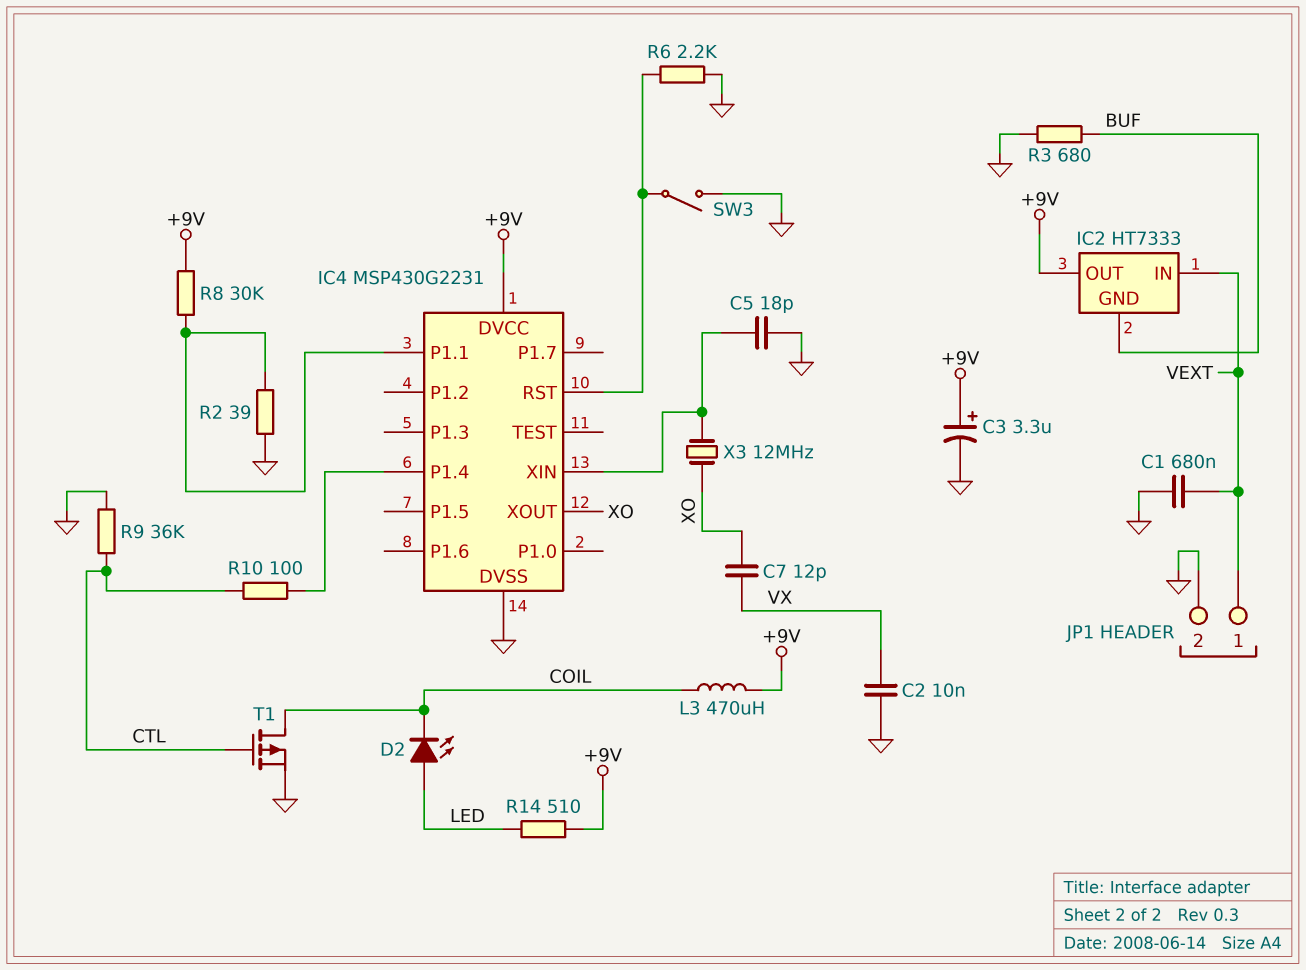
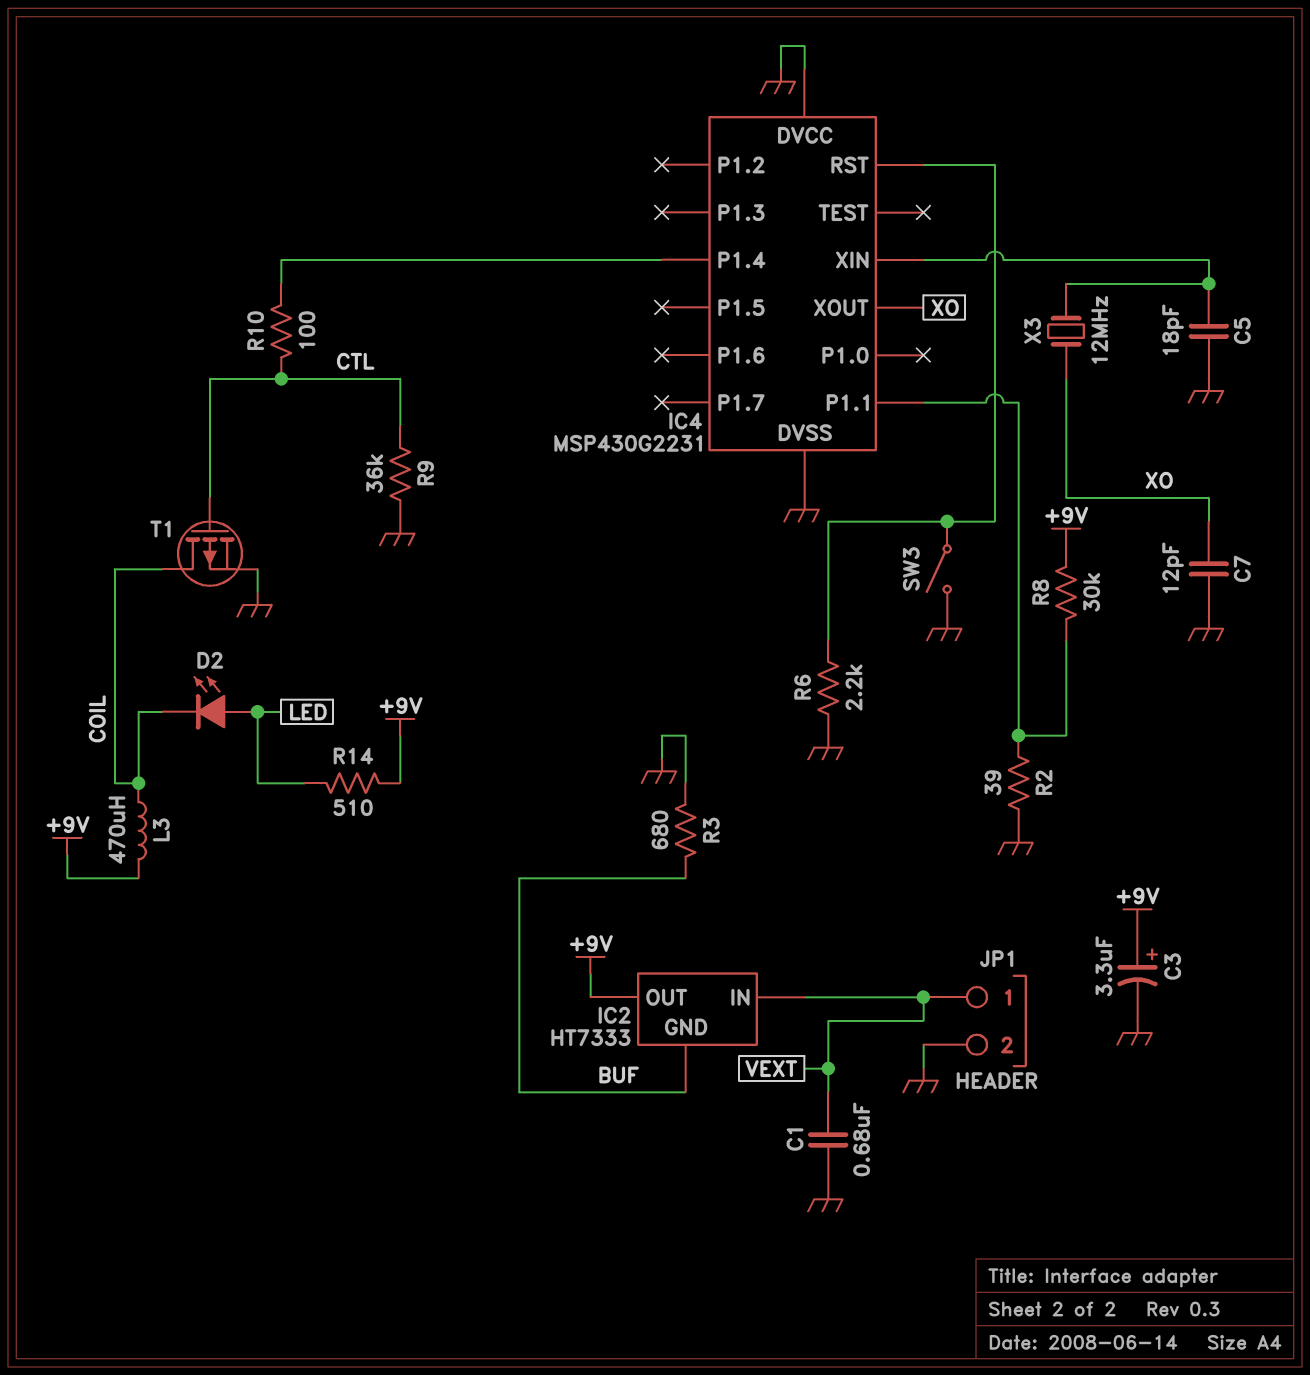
C2: 10nF (GND, VX) -> none
C7: 12pF (VX, XO) -> 12pF (GND, XO)
IC4 pin DVCC: +9V -> GND

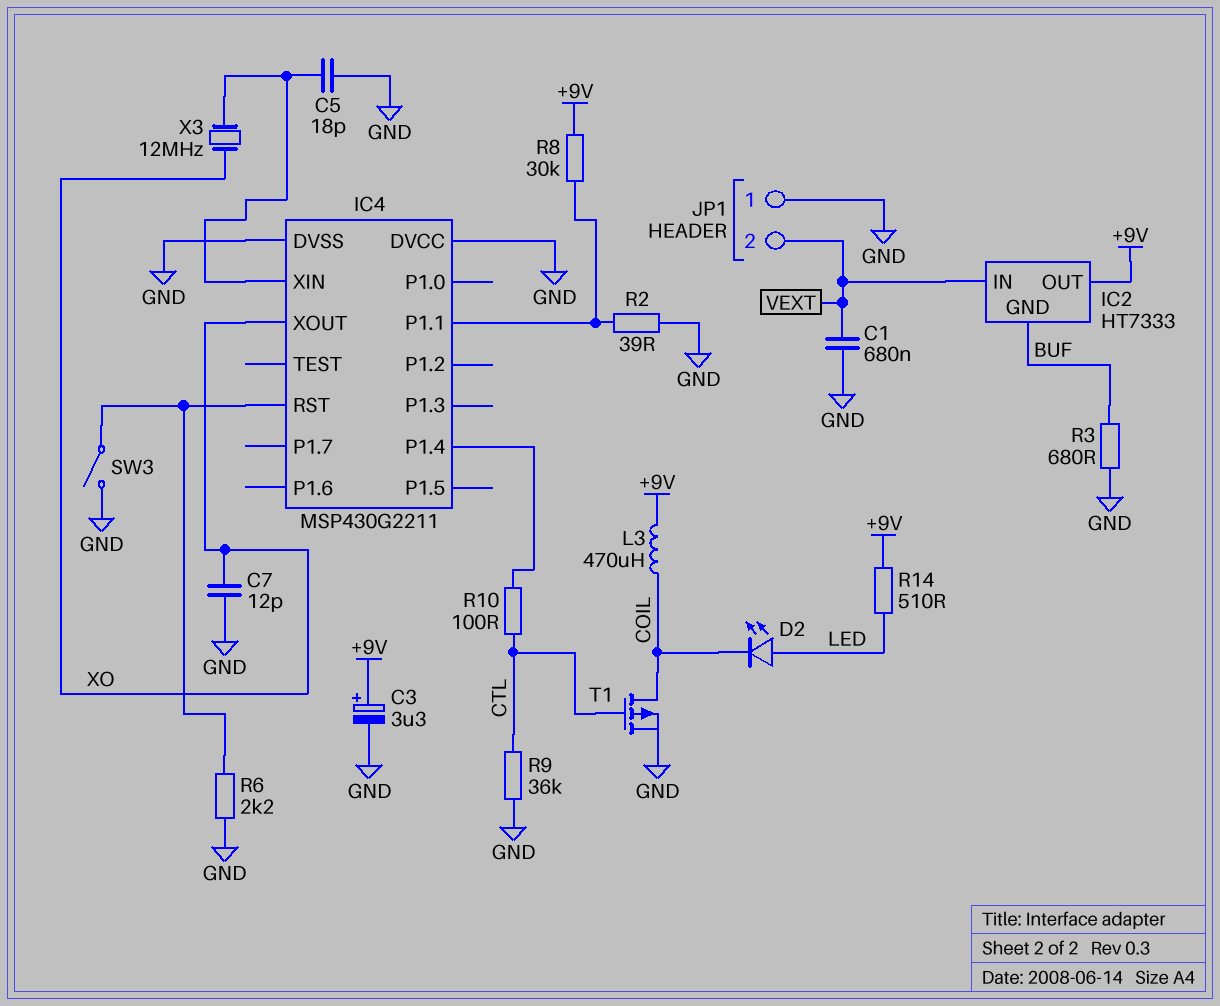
IC4: MSP430G2231 -> MSP430G2211
JP1 pin 1: VEXT -> GND
JP1 pin 2: GND -> VEXT

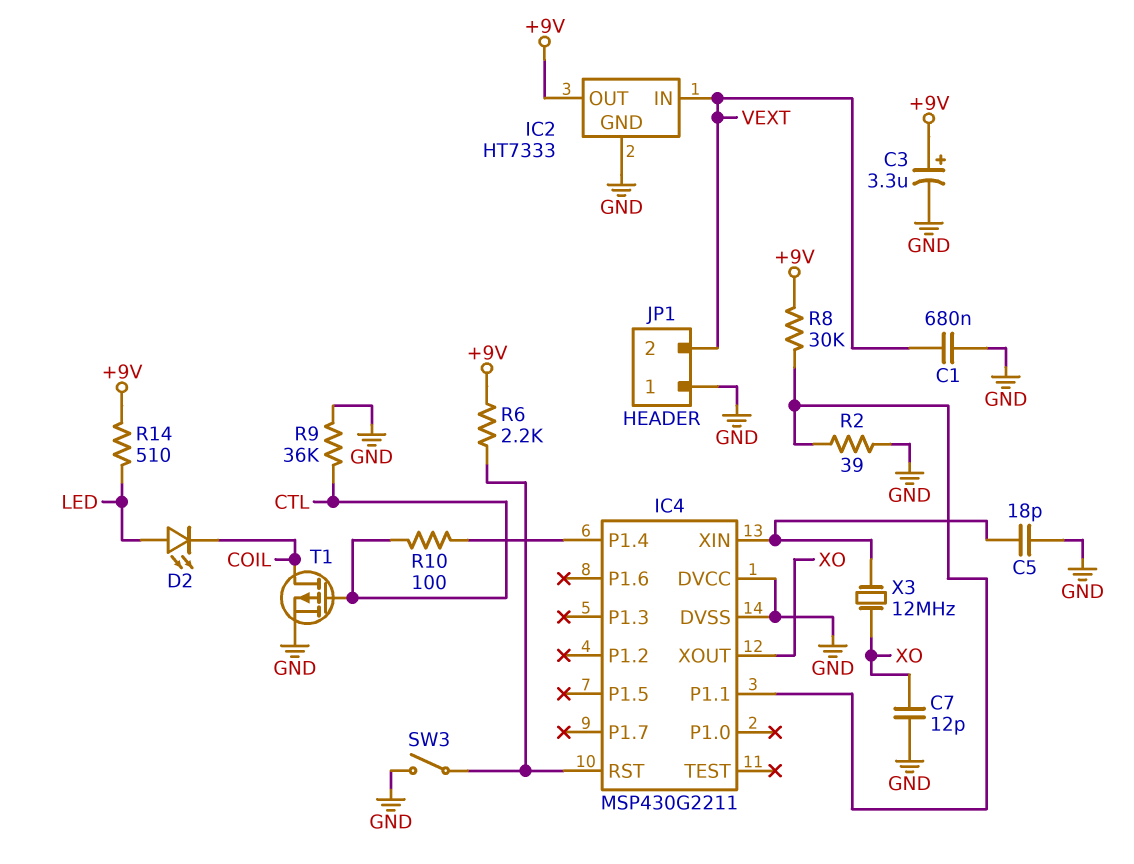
IC2 pin GND: BUF -> GND
L3: 470uH (+9V, COIL) -> none
R3: 680 (BUF, GND) -> none
R6: 2.2k (GND, IC4/RST) -> 2.2k (+9V, IC4/RST)

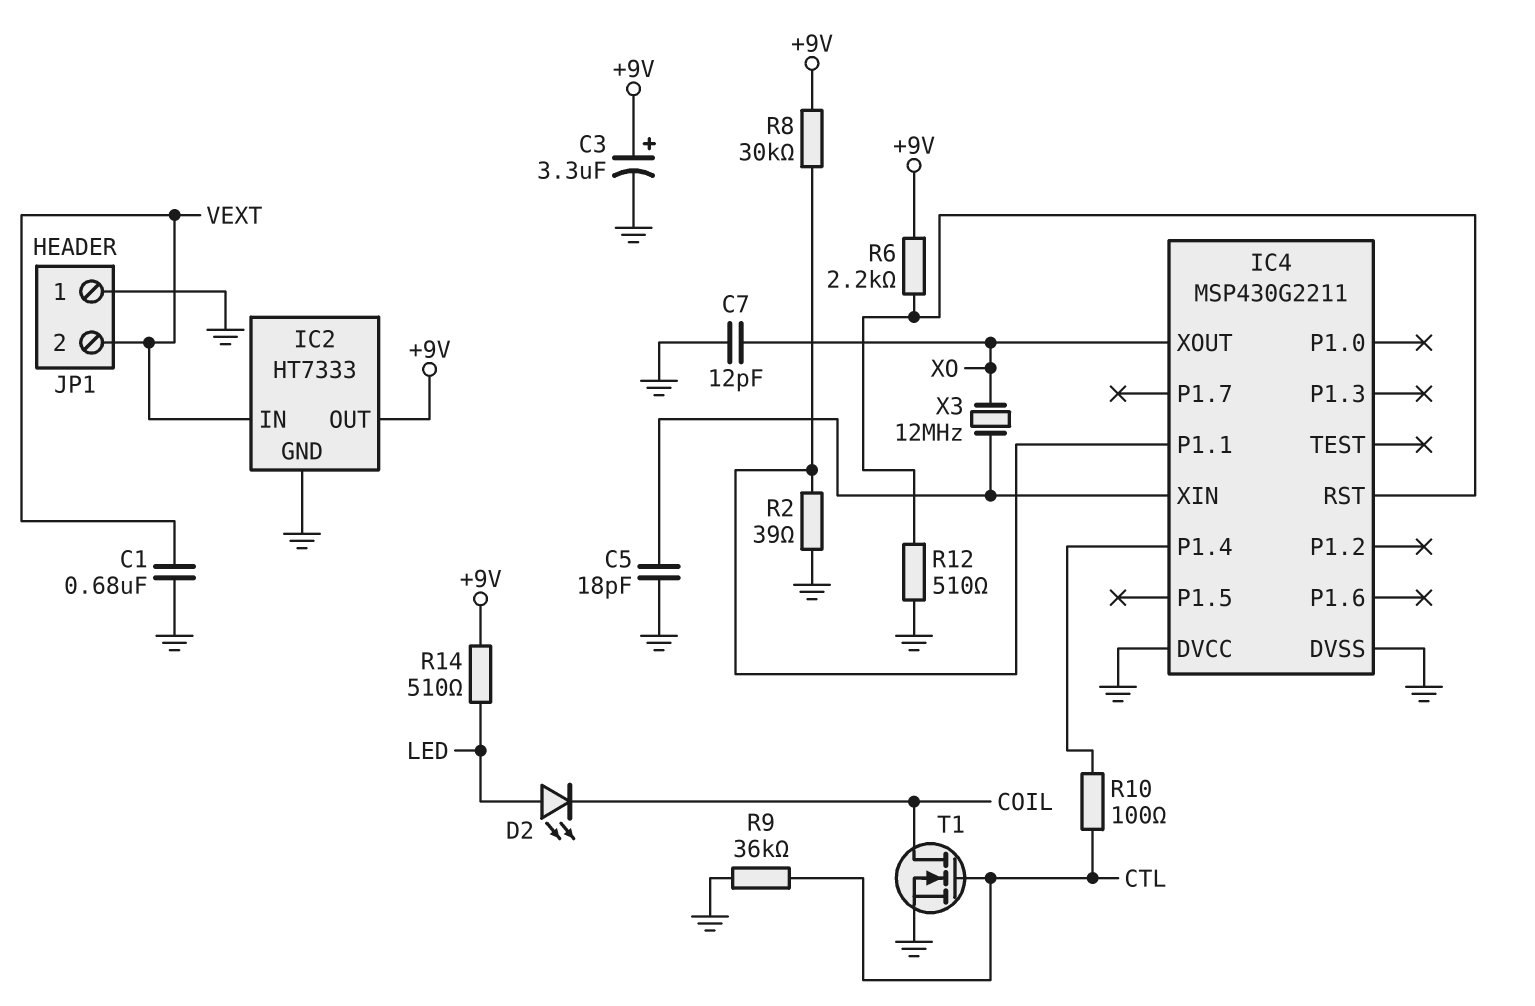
R12: none -> 510 (GND, IC4/RST)
SW3: switch (GND, IC4/RST) -> none
T1: PMOS (G CTL, D COIL, S GND) -> NMOS (G CTL, D COIL, S GND)

